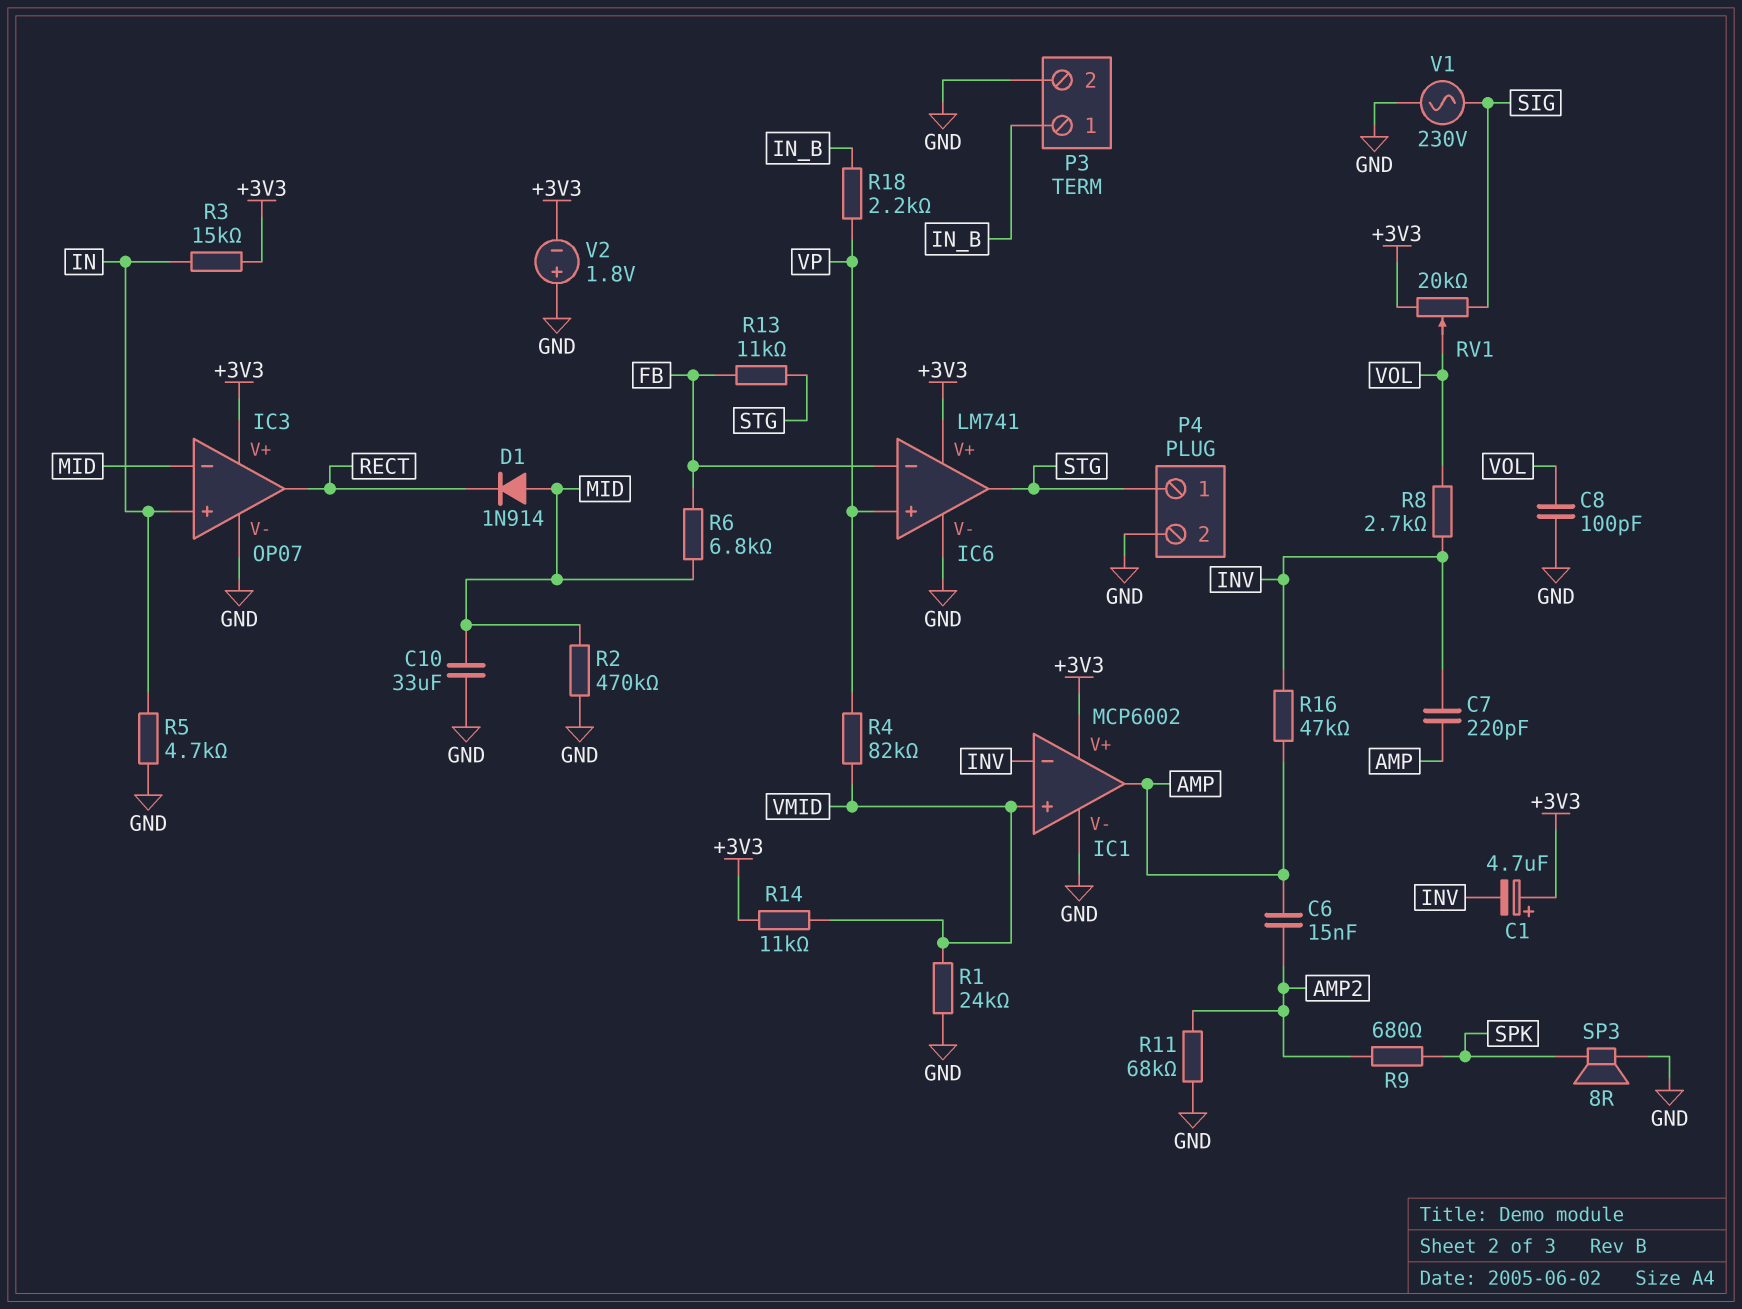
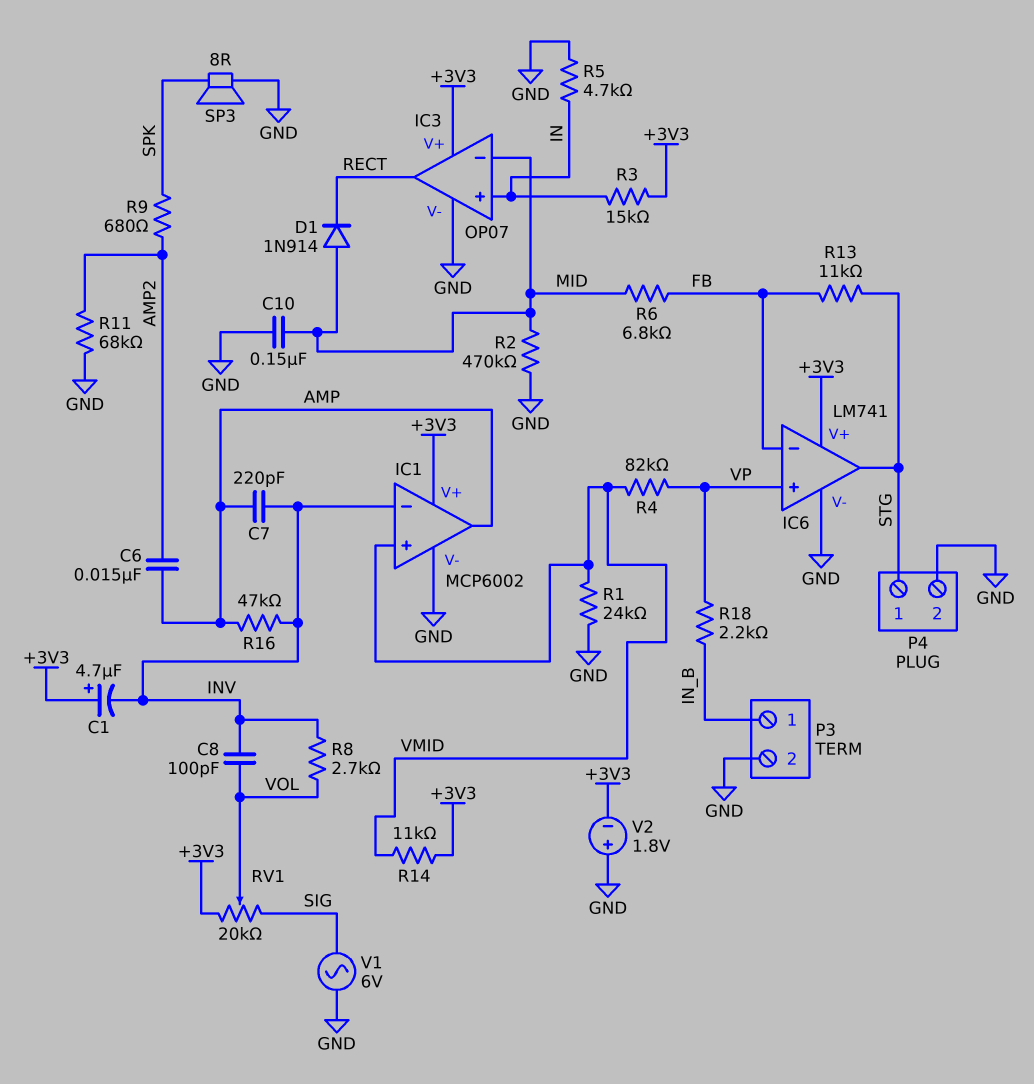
C8: 100pF (GND, VOL) -> 100pF (INV, VOL)
C10: 33uF (GND, MID) -> 150nF (GND, MID)
V1: AC 230V (GND, SIG) -> AC 6V (GND, SIG)

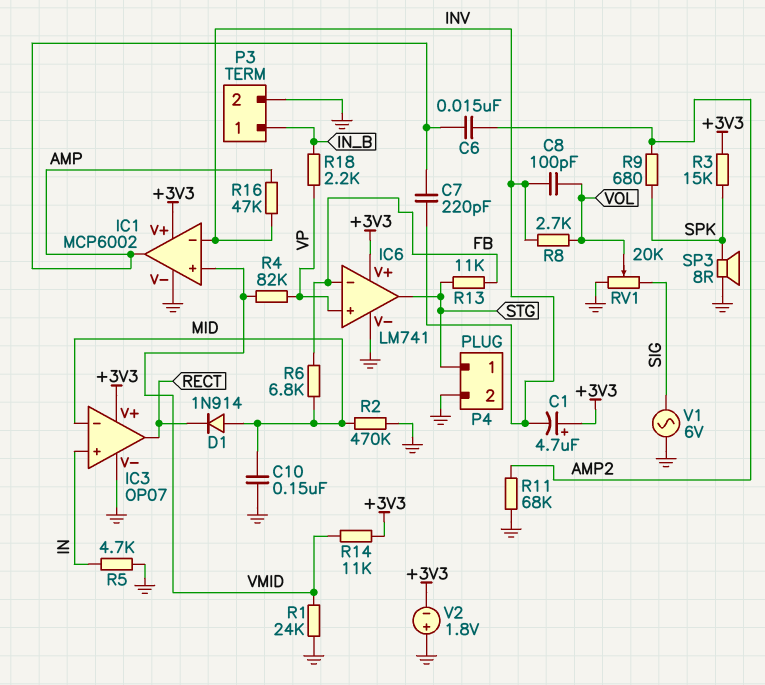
R3: 15k (+3V3, IN) -> 15k (+3V3, SPK)
RV1: 20k (+3V3, SIG, wiper VOL) -> 20k (GND, SIG, wiper VOL)

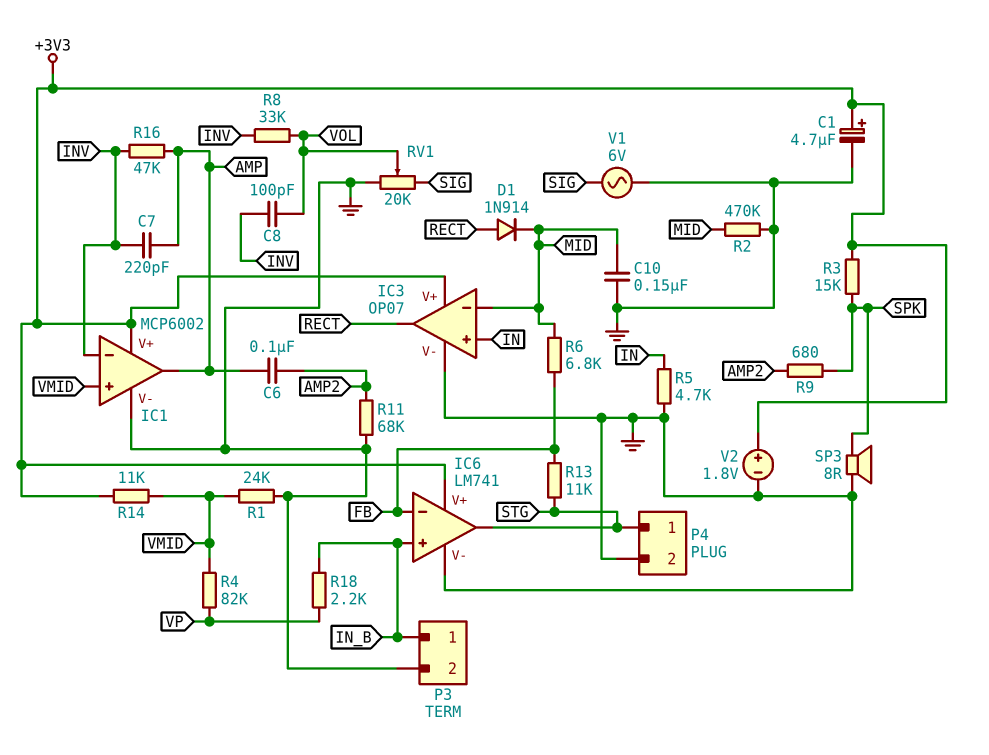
C1: 4.7uF (plus +3V3, minus INV) -> 4.7uF (plus +3V3, minus GND)
C6: 15nF (AMP, AMP2) -> 100nF (AMP, AMP2)
D1: diode 1N914 (A MID, K RECT) -> diode 1N914 (A RECT, K MID)
IC6 pin in+: VP -> IN_B
R8: 2.7k (INV, VOL) -> 33k (INV, VOL)
V2: 1.8V (plus GND, minus +3V3) -> 1.8V (plus +3V3, minus GND)

